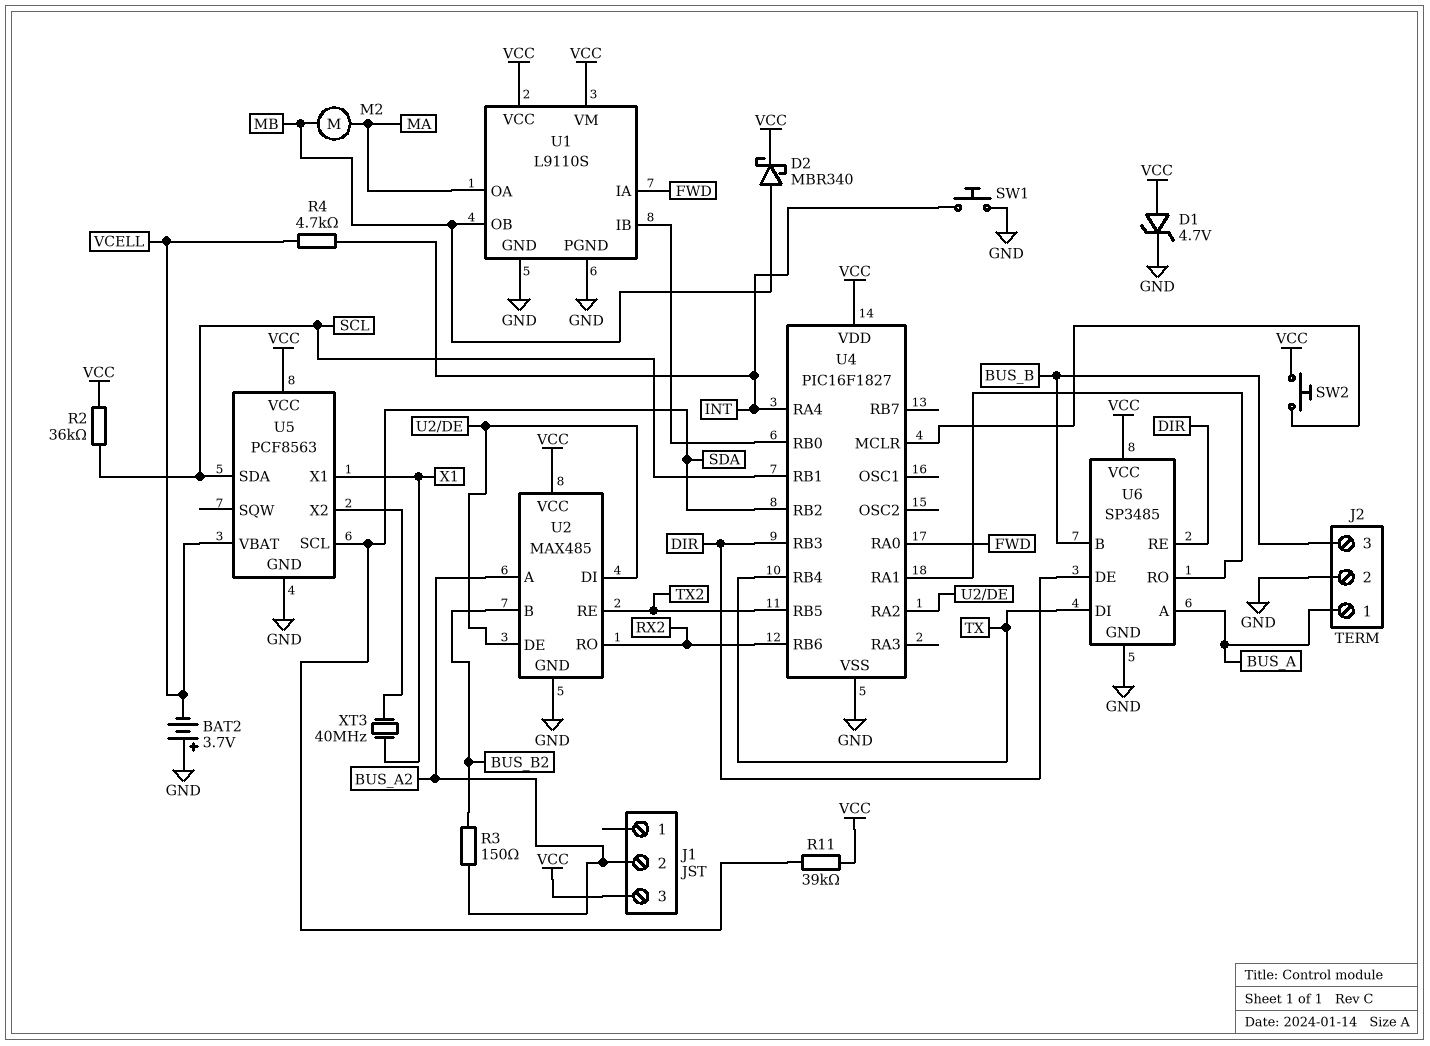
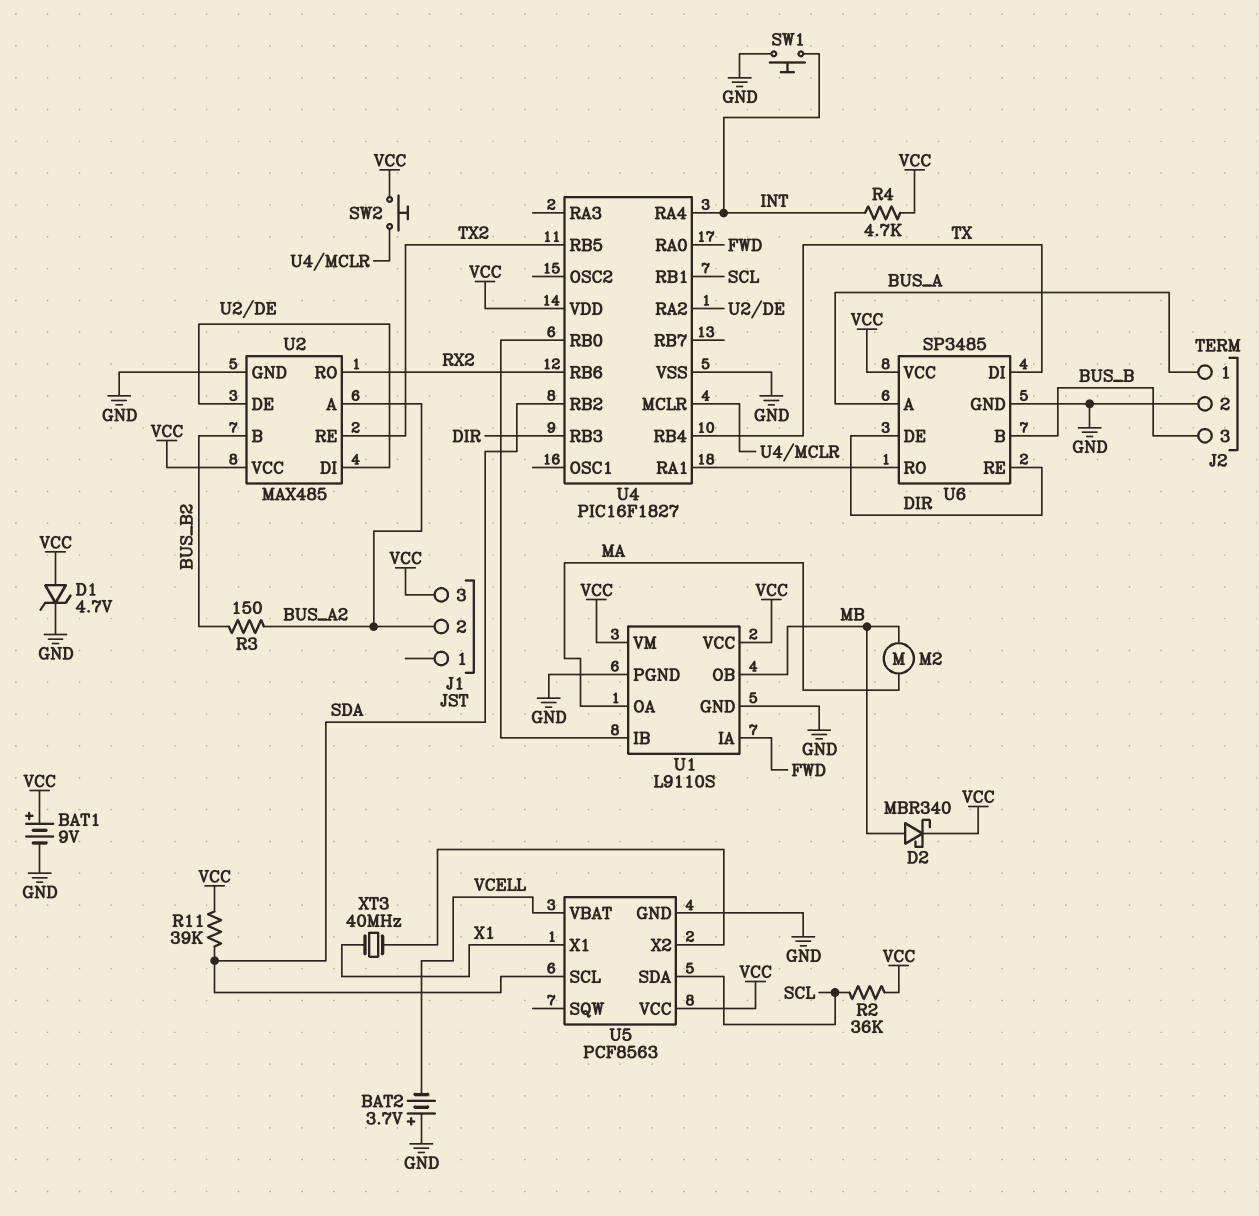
BAT1: none -> 9V (plus VCC, minus GND)
R4: 4.7k (INT, VCELL) -> 4.7k (INT, VCC)

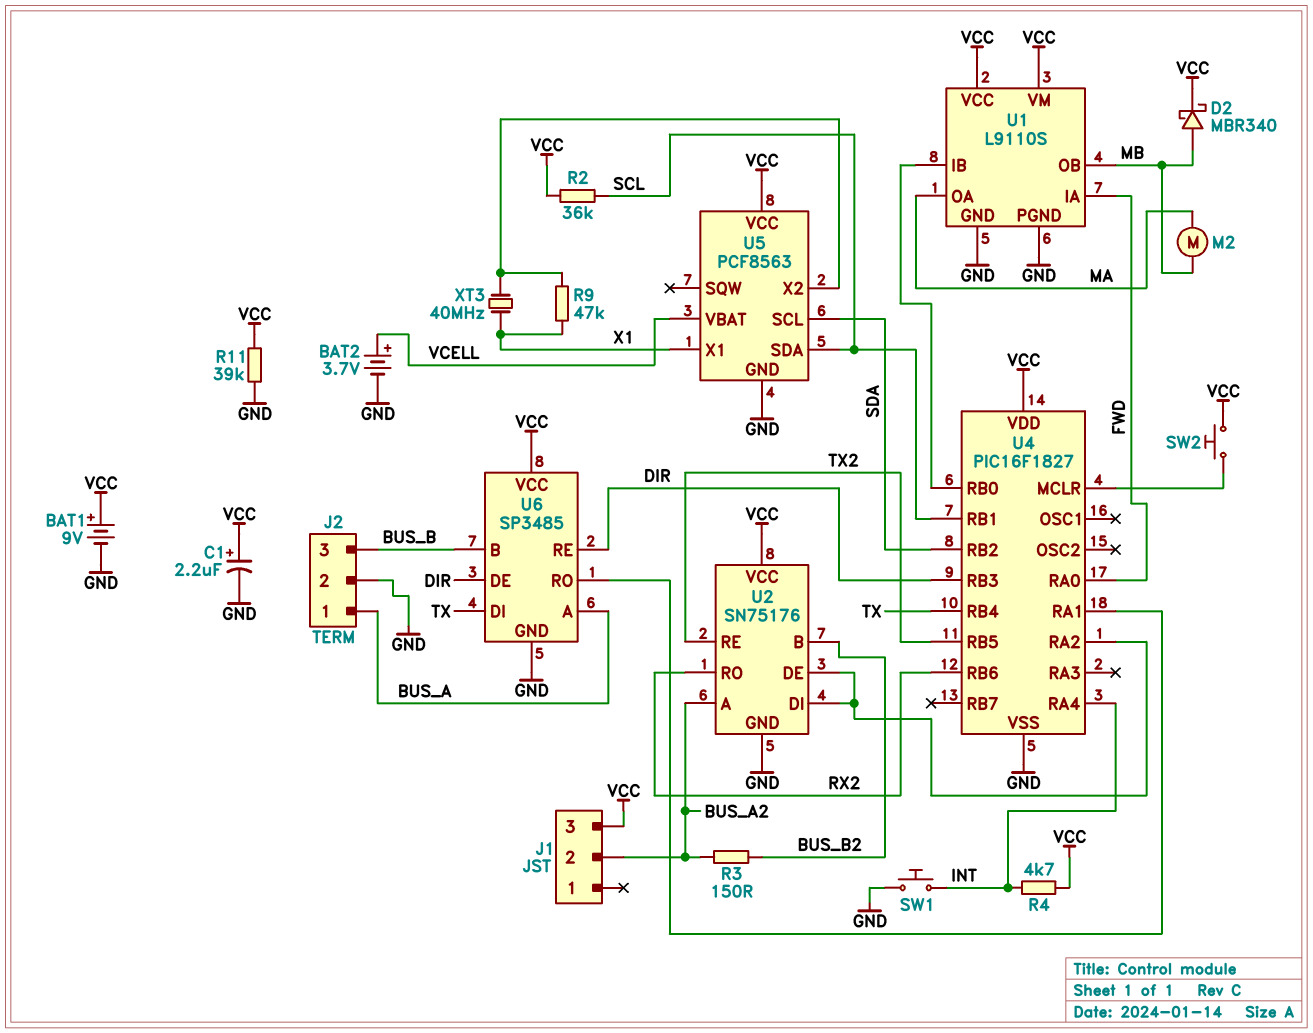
BAT2: 3.7V (plus GND, minus VCELL) -> 3.7V (plus VCELL, minus GND)
C1: none -> 2.2uF (plus VCC, minus GND)
D1: zener 4.7V (A VCC, K GND) -> none
R9: none -> 47k (U5/X2, X1)
R11: 39k (SDA, VCC) -> 39k (GND, VCC)
U2: MAX485 -> SN75176

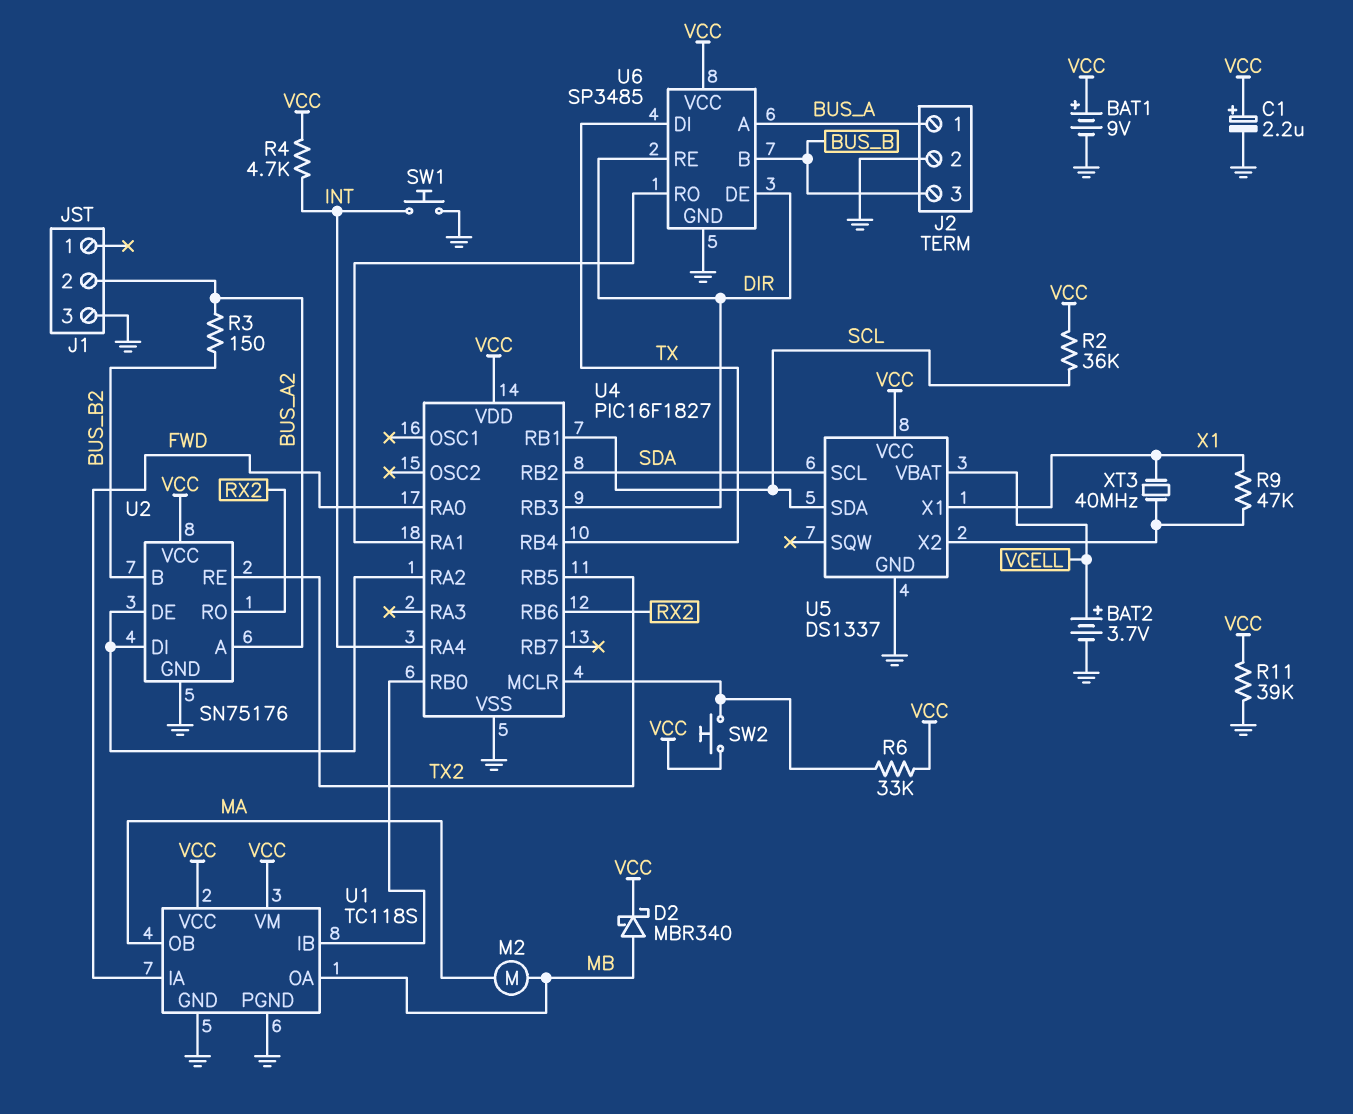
J1 pin 3: VCC -> GND
R6: none -> 33k (U4/MCLR, VCC)
U1: L9110S -> TC118S
U1 pin OA: MA -> MB
U1 pin OB: MB -> MA
U5: PCF8563 -> DS1337

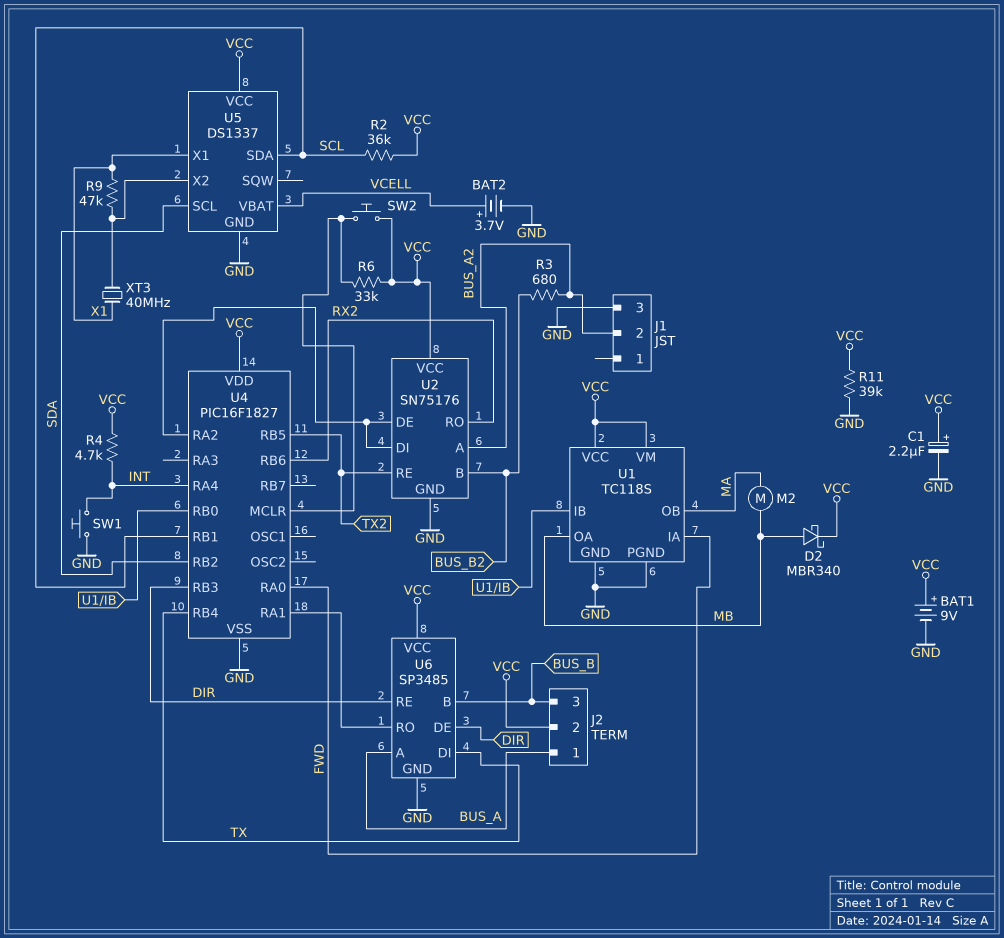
J2 pin 2: GND -> VCC
R3: 150 (BUS_A2, BUS_B2) -> 680 (BUS_A2, BUS_B2)

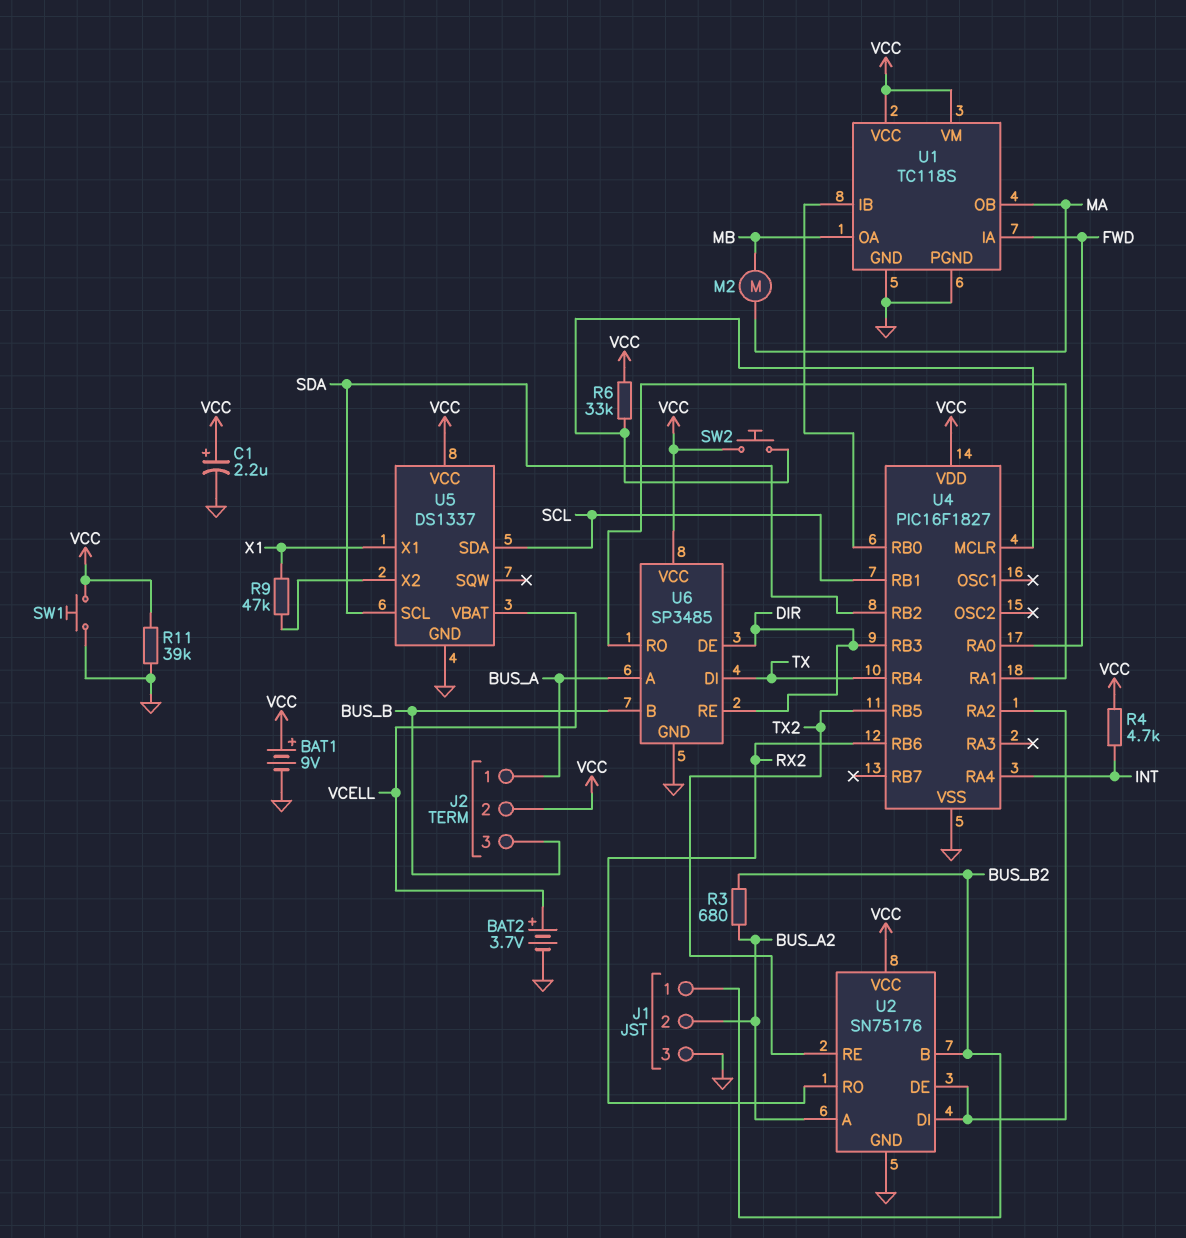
D2: schottky MBR340 (A MB, K VCC) -> none
J1 pin 1: none -> BUS_B2
R2: 36k (SCL, VCC) -> none
SW1: button (GND, INT) -> button (GND, VCC)
XT3: 40MHz (U5/X2, X1) -> none

